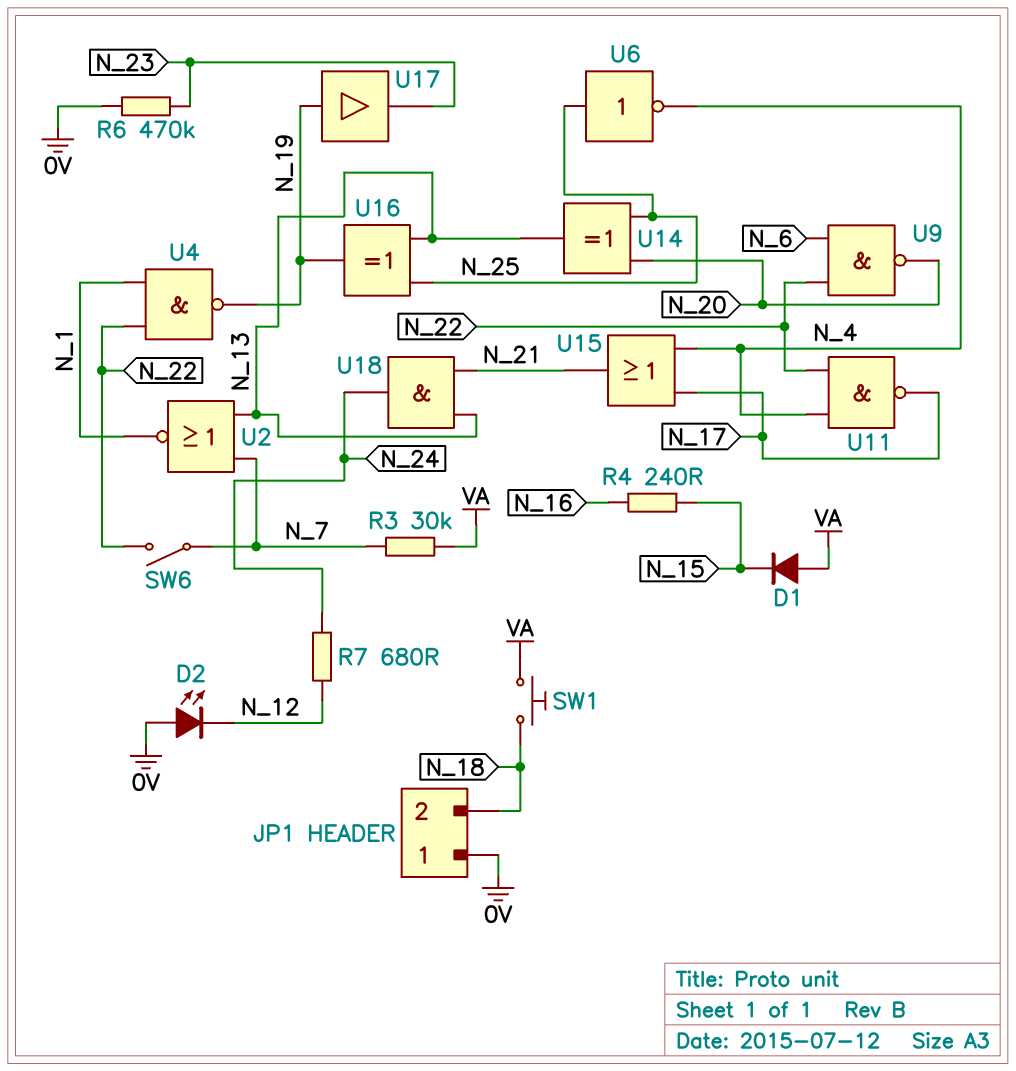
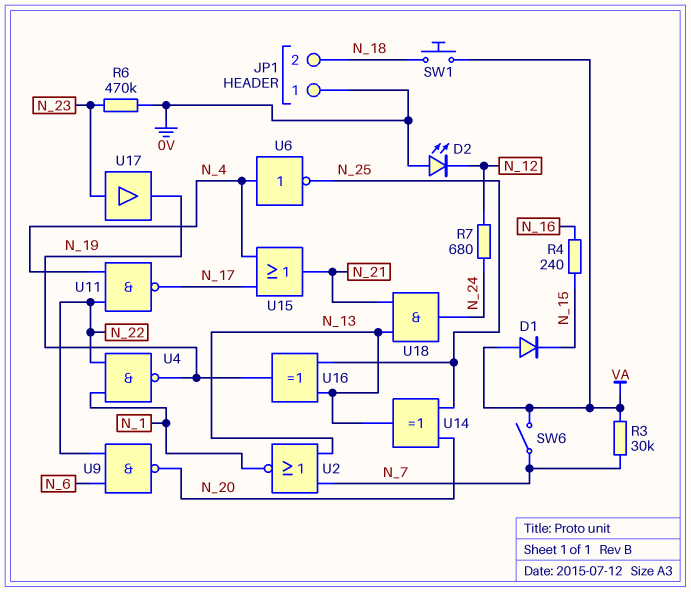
SW6: switch (N_7, N_22) -> switch (N_7, VA)
U6: NOT (in N_25, out N_4) -> NOT (in N_4, out N_25)
U17: buffer (in N_19, out N_23) -> buffer (in N_23, out N_19)

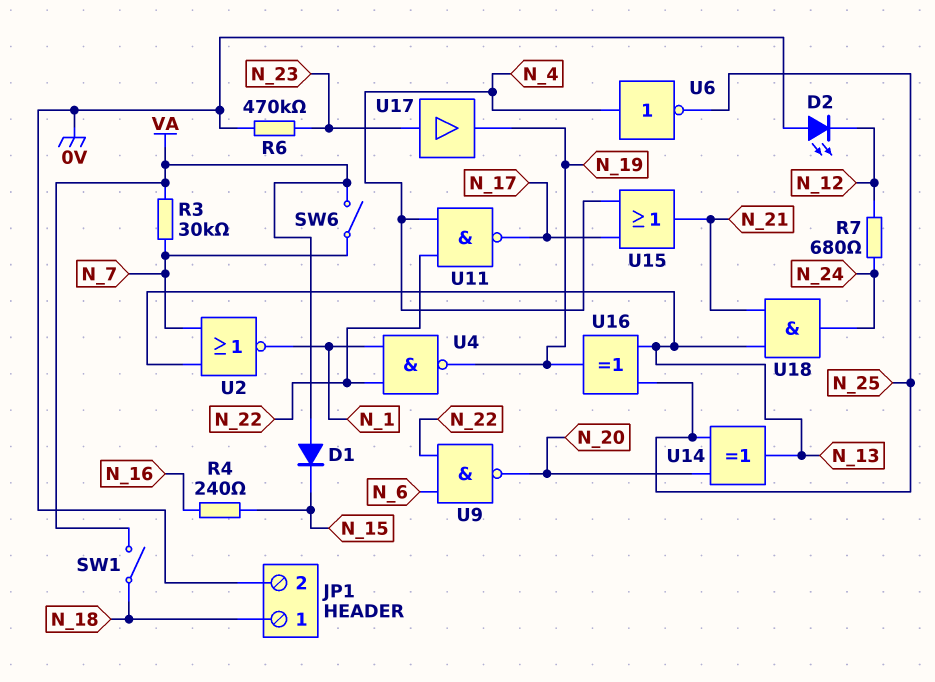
JP1 pin 1: 0V -> N_18
JP1 pin 2: N_18 -> 0V
SW1: button (N_18, VA) -> switch (N_18, VA)

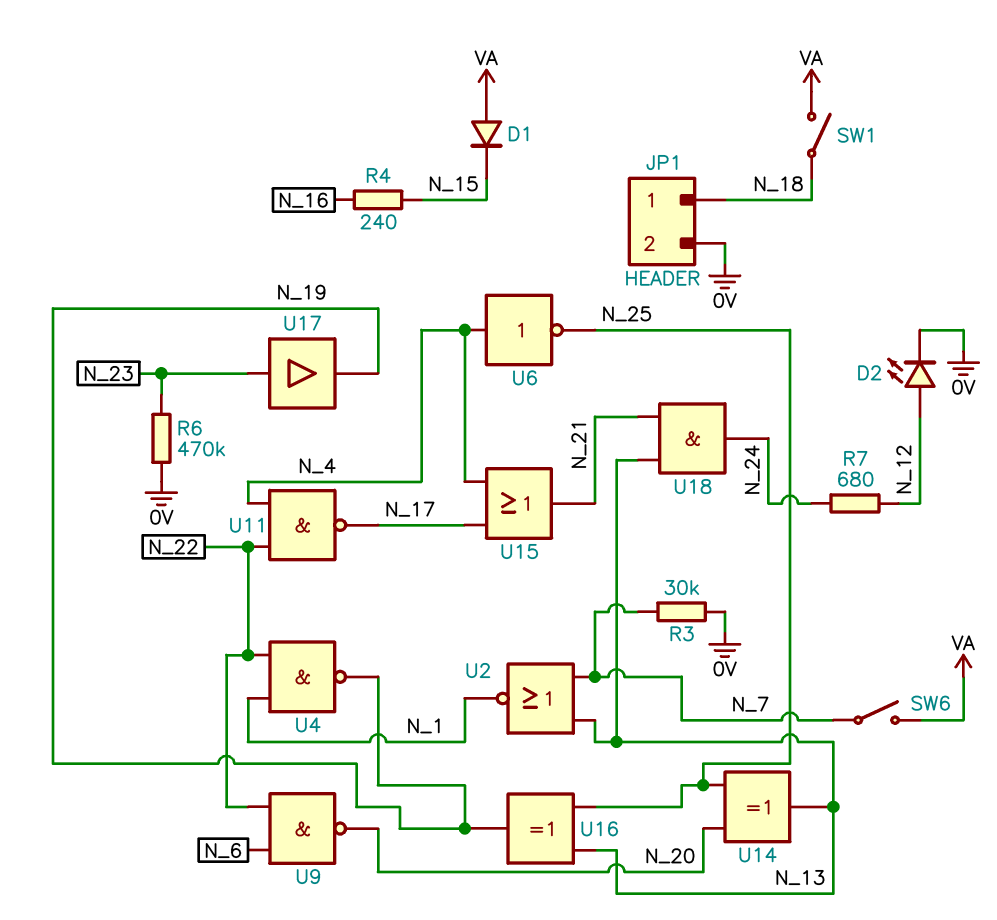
D2: LED (A 0V, K N_12) -> LED (A N_12, K 0V)
R3: 30k (N_7, VA) -> 30k (0V, N_7)

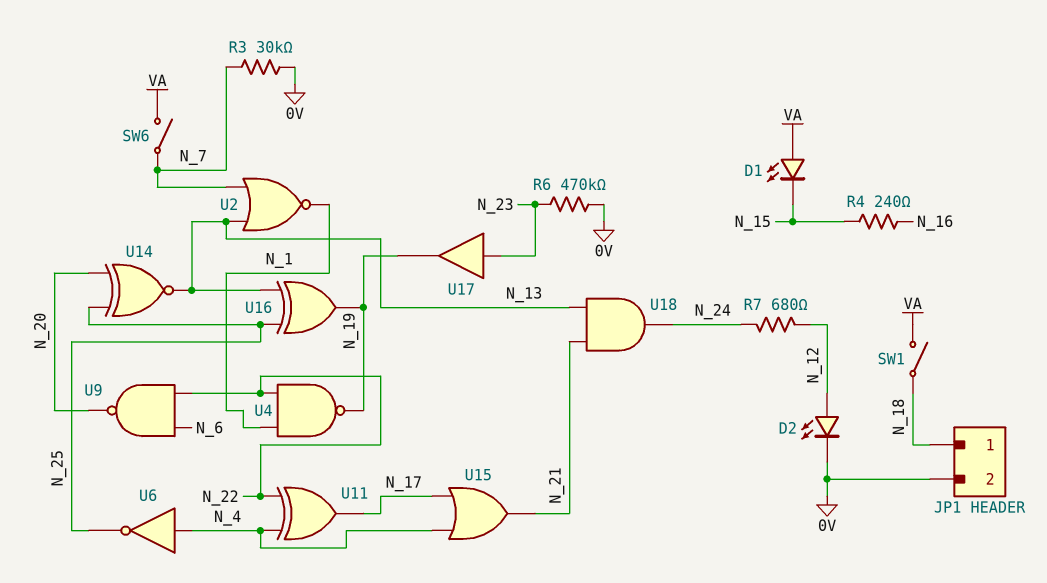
D1: diode (A VA, K N_15) -> LED (A VA, K N_15)
U11: NAND (in N_4, in N_22, out N_17) -> XOR (in N_4, in N_22, out N_17)
U14: XOR (in N_20, in N_25, out N_13) -> XNOR (in N_20, in N_25, out N_13)

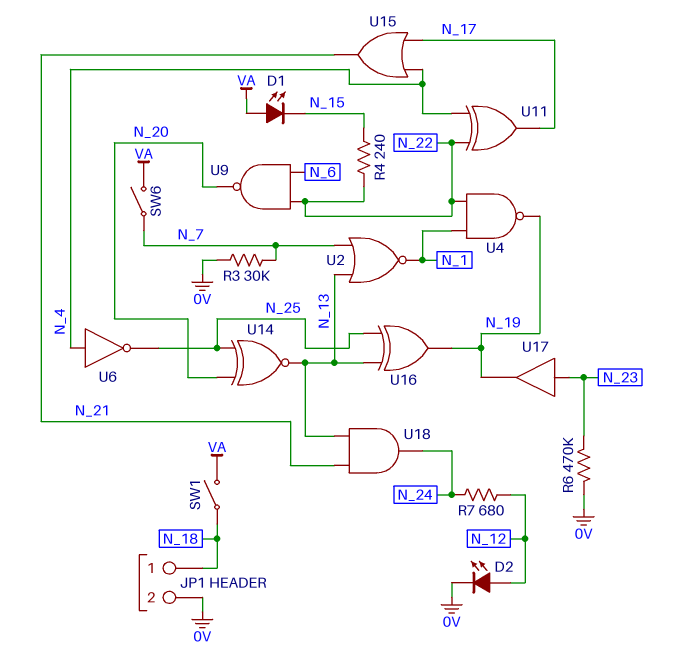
R4: 240 (N_15, N_16) -> 240 (N_15, N_22)

